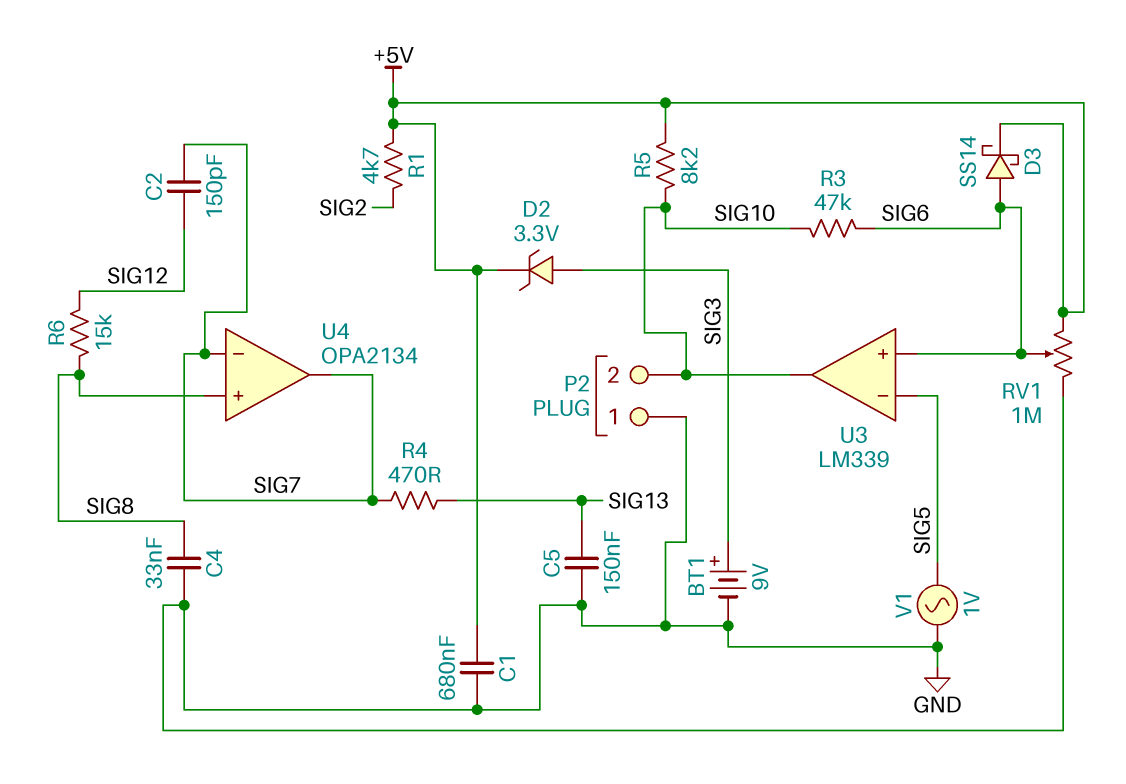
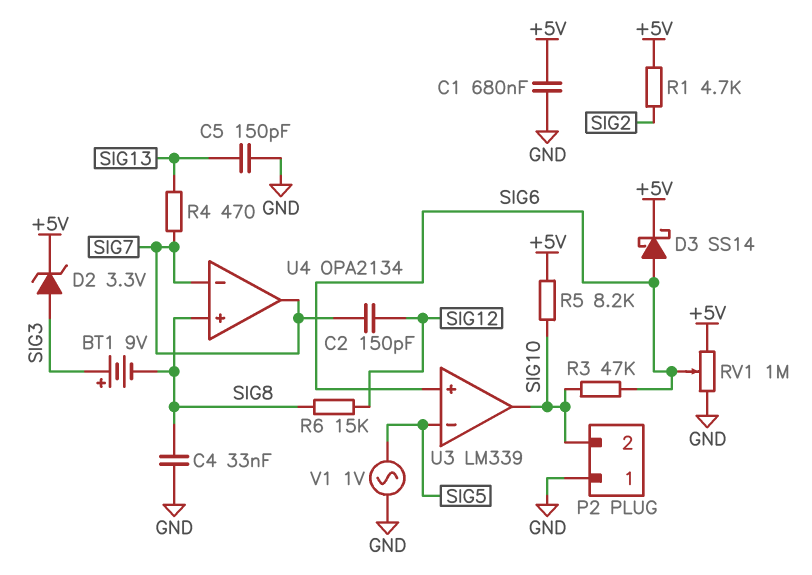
BT1: 9V (plus SIG3, minus GND) -> 9V (plus SIG3, minus SIG8)
C5: 150nF (GND, SIG13) -> 150pF (GND, SIG13)

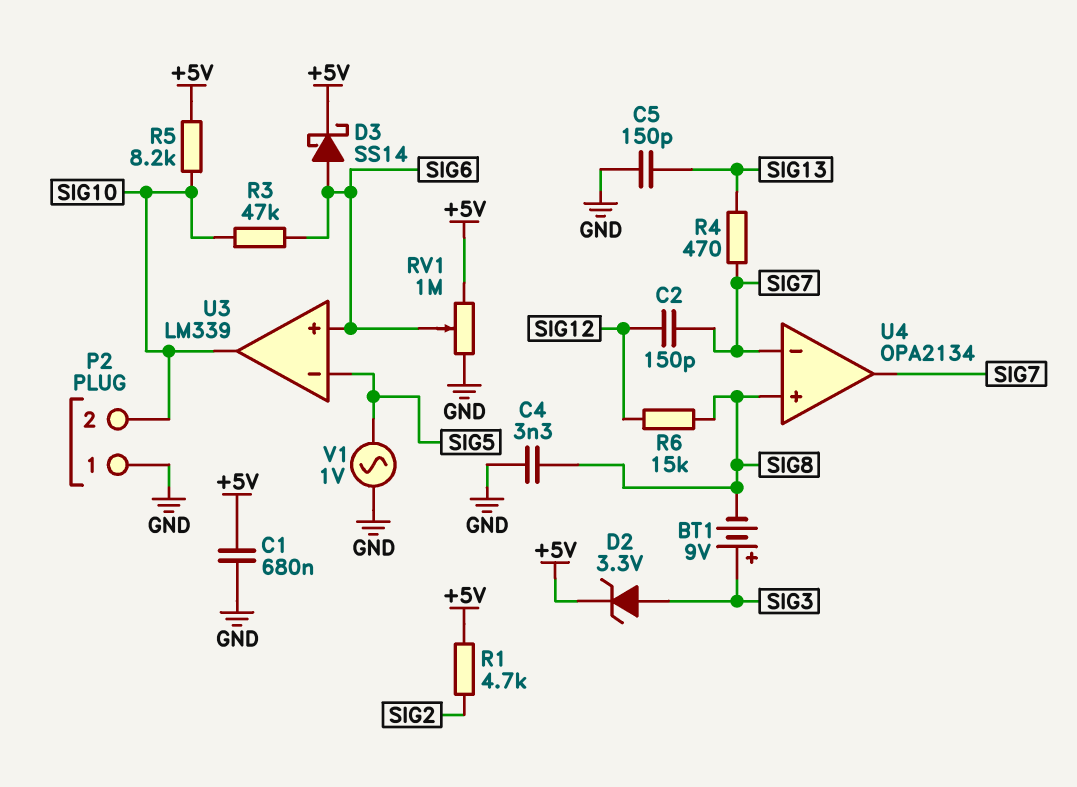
C4: 33nF (GND, SIG8) -> 3.3nF (GND, SIG8)

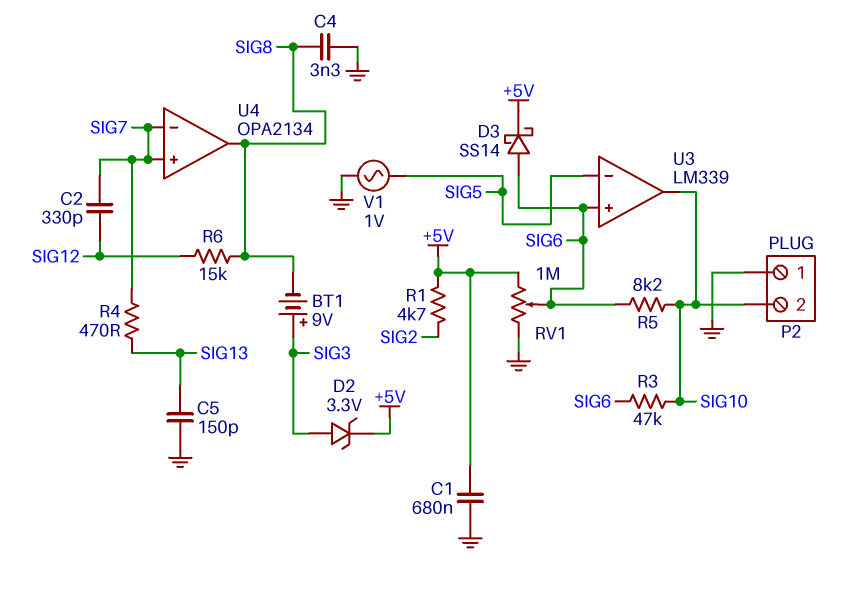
C2: 150pF (SIG7, SIG12) -> 330pF (SIG7, SIG12)
R5: 8.2k (+5V, SIG10) -> 8.2k (SIG6, SIG10)
U4 pin in+: SIG8 -> SIG7
U4 pin out: SIG7 -> SIG8

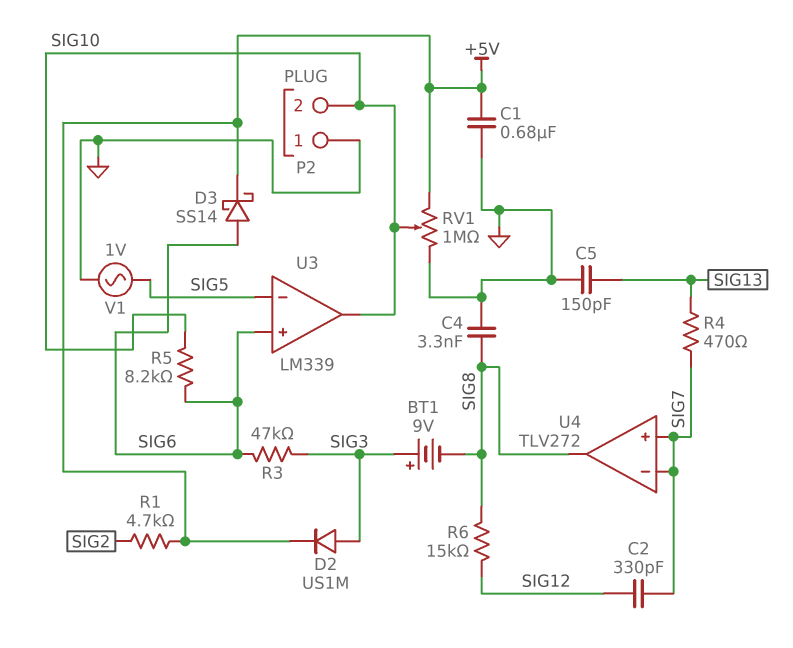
D2: zener 3.3V (A SIG3, K +5V) -> diode US1M (A SIG3, K +5V)
R3: 47k (SIG6, SIG10) -> 47k (SIG3, SIG6)
RV1: 1M (+5V, GND, wiper SIG6) -> 1M (+5V, GND, wiper SIG10)
U4: OPA2134 -> TLV272

